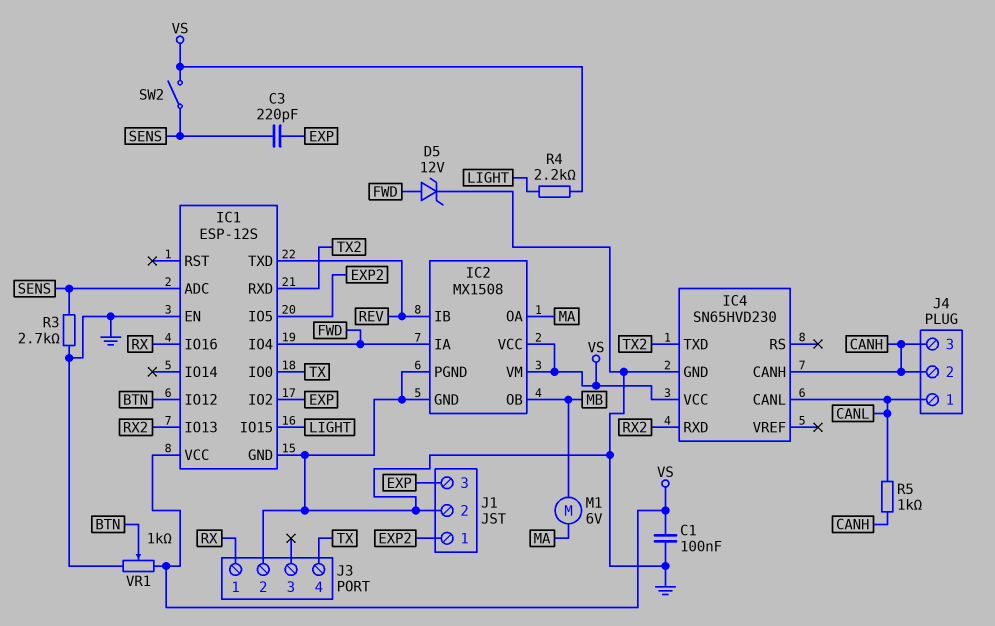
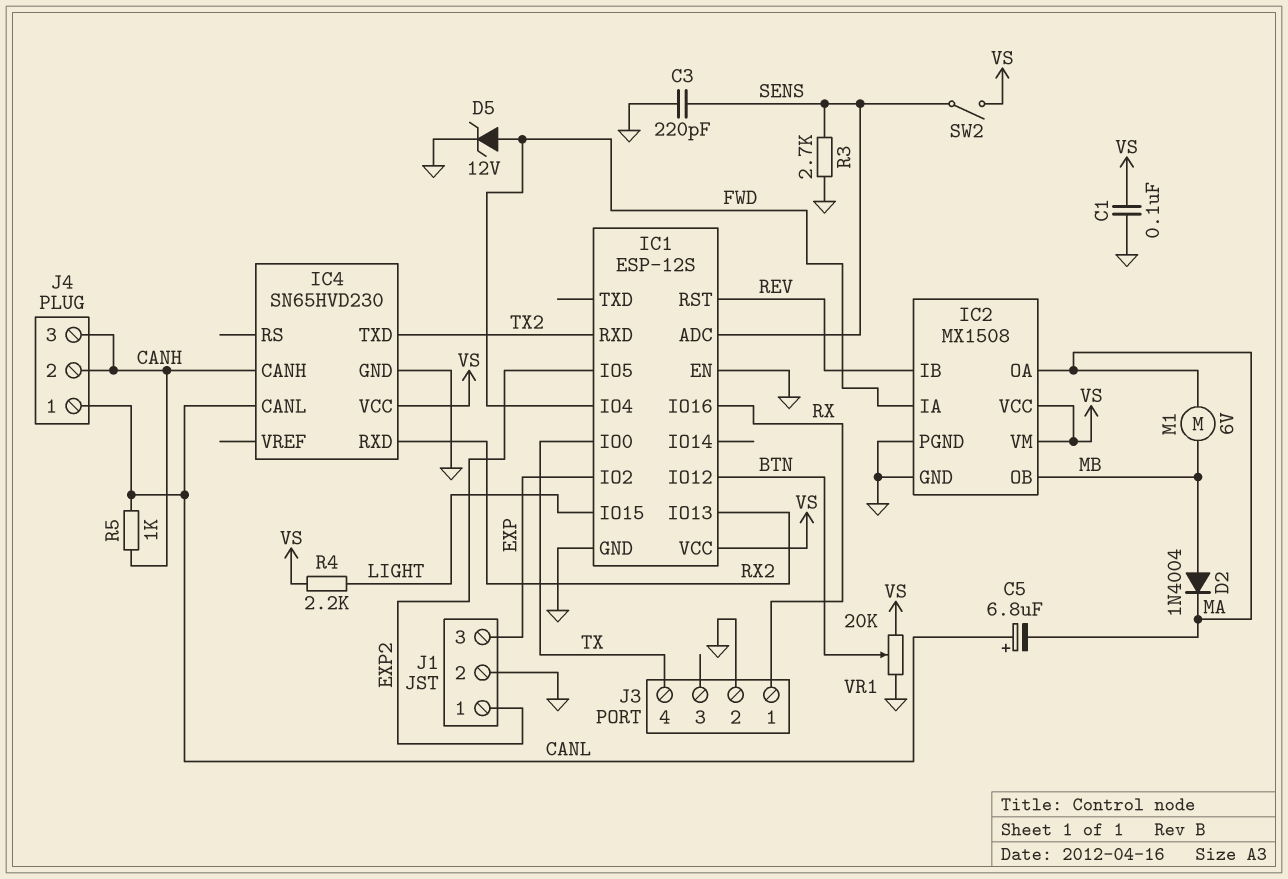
C3: 220pF (EXP, SENS) -> 220pF (GND, SENS)
C5: none -> 6.8uF (plus CANL, minus MA)
D2: none -> diode 1N4004 (A MB, K MA)
IC1 pin RST: none -> REV
IC1 pin TXD: REV -> none
VR1: 1k (GND, VS, wiper BTN) -> 20k (GND, VS, wiper BTN)

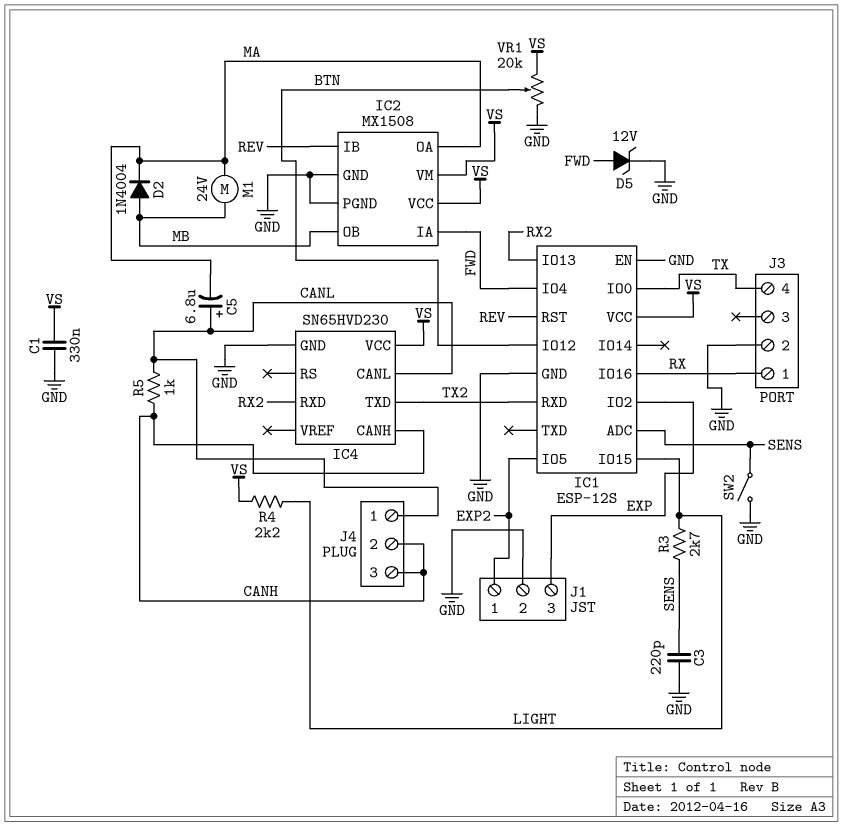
C1: 100nF (GND, VS) -> 330nF (GND, VS)
M1: motor 6V (MA, MB) -> motor 24V (MA, MB)
R3: 2.7k (GND, SENS) -> 2.7k (LIGHT, SENS)
SW2: switch (SENS, VS) -> switch (GND, SENS)

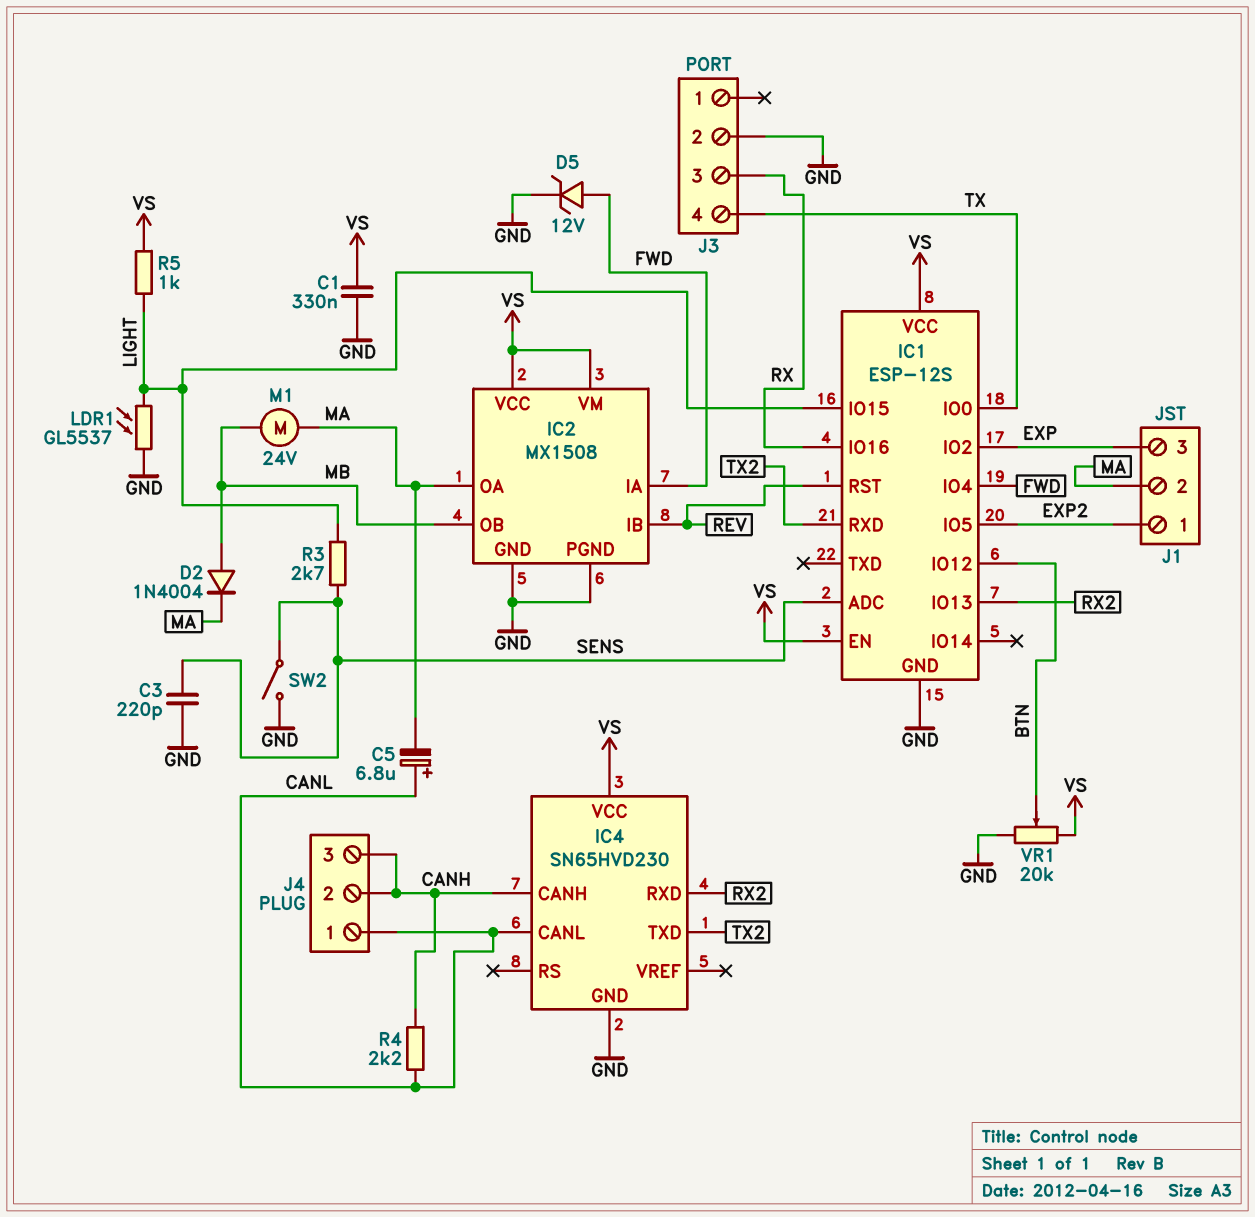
IC1 pin EN: GND -> VS
J1 pin 2: GND -> MA
J3 pin 1: RX -> none
J3 pin 3: none -> RX
LDR1: none -> GL5537 (GND, LIGHT)
R4: 2.2k (LIGHT, VS) -> 2.2k (CANH, CANL)
R5: 1k (CANH, CANL) -> 1k (LIGHT, VS)

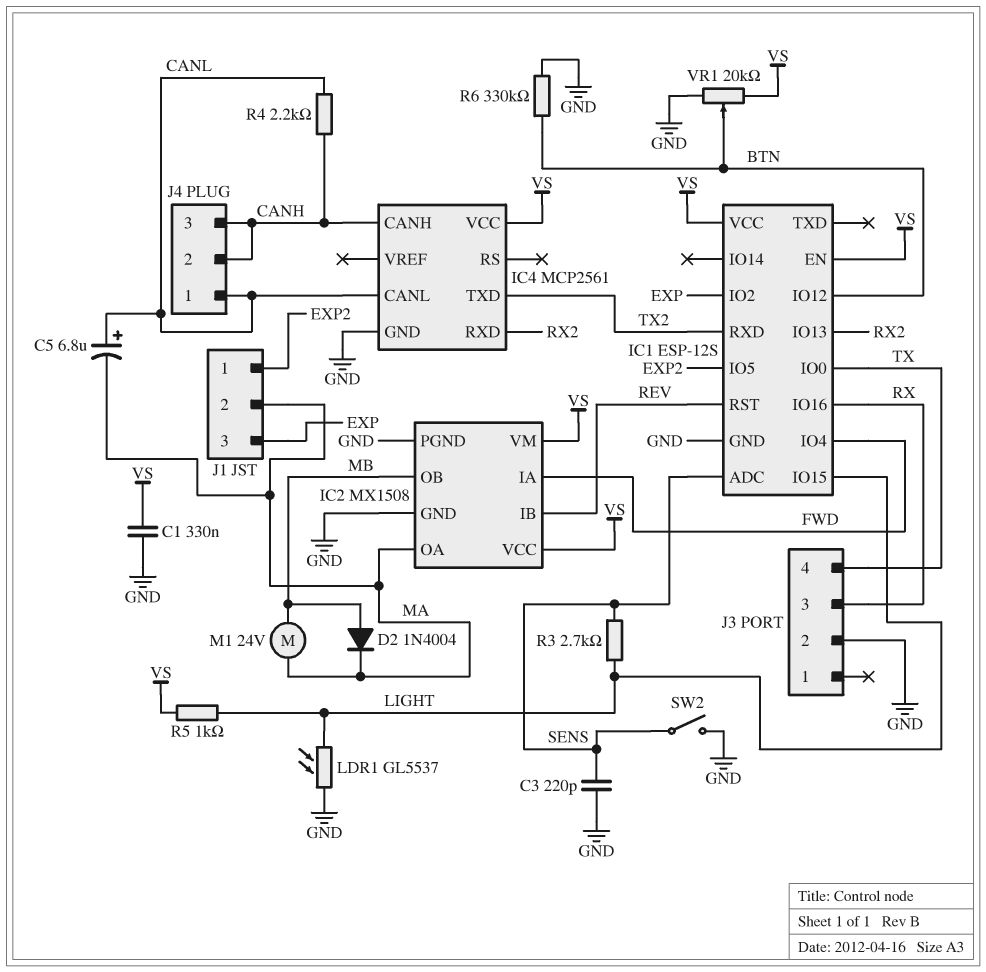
D5: zener 12V (A FWD, K GND) -> none
IC4: SN65HVD230 -> MCP2561
R6: none -> 330k (BTN, GND)

